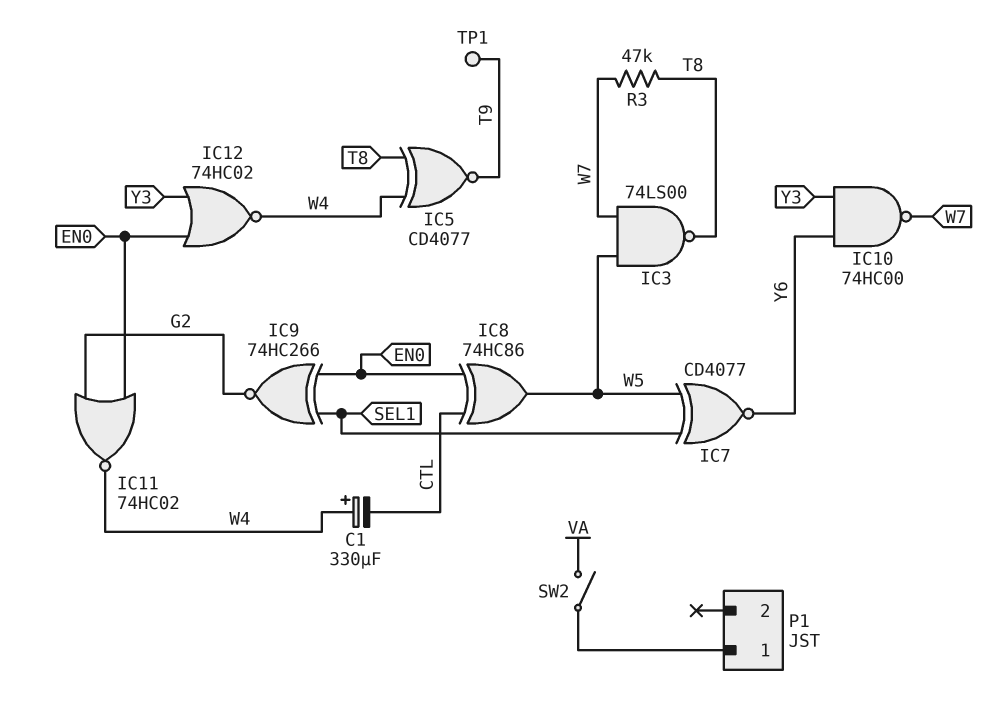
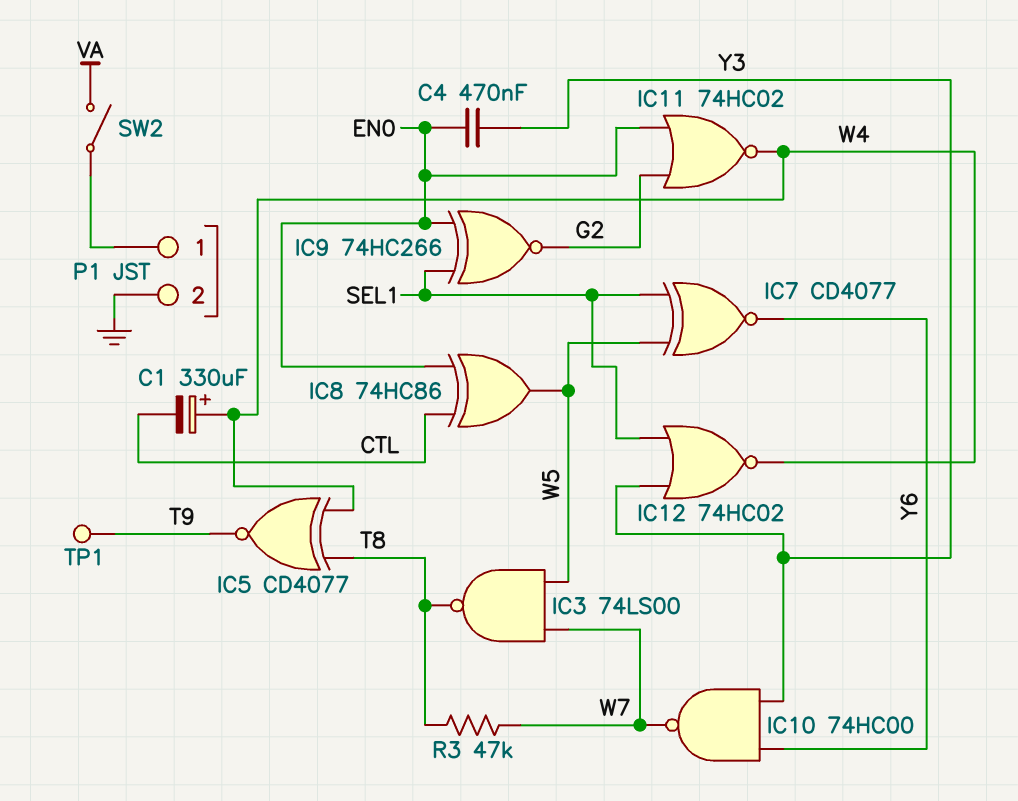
C4: none -> 470nF (EN0, Y3)
IC12: NOR 74HC02 (in EN0, in Y3, out W4) -> NOR 74HC02 (in SEL1, in Y3, out W4)
P1 pin 2: none -> GND

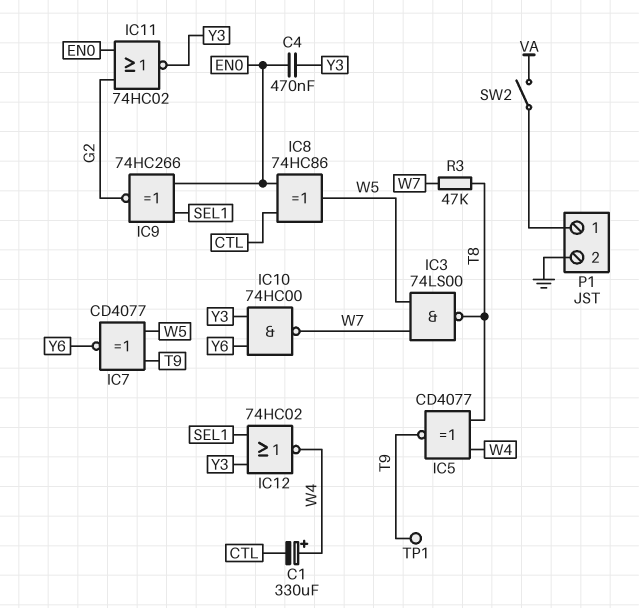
IC7: XNOR CD4077 (in SEL1, in W5, out Y6) -> XNOR CD4077 (in T9, in W5, out Y6)
IC11: NOR 74HC02 (in EN0, in G2, out W4) -> NOR 74HC02 (in EN0, in G2, out Y3)

